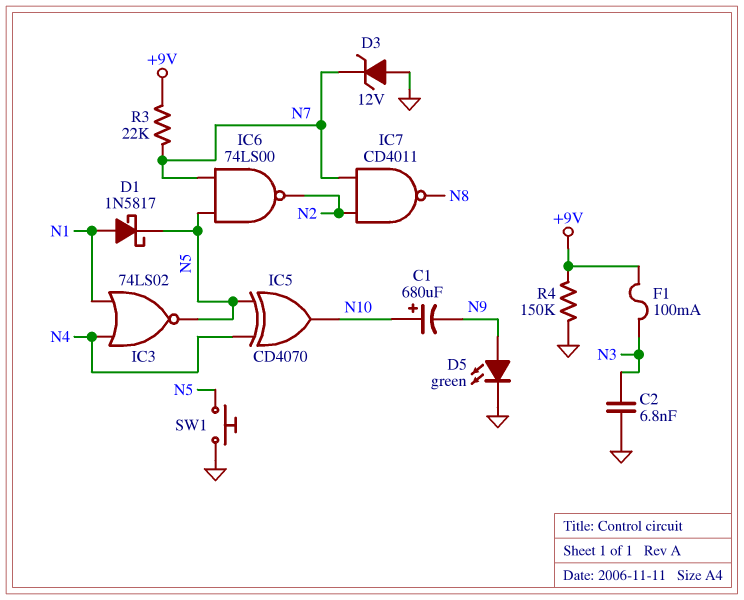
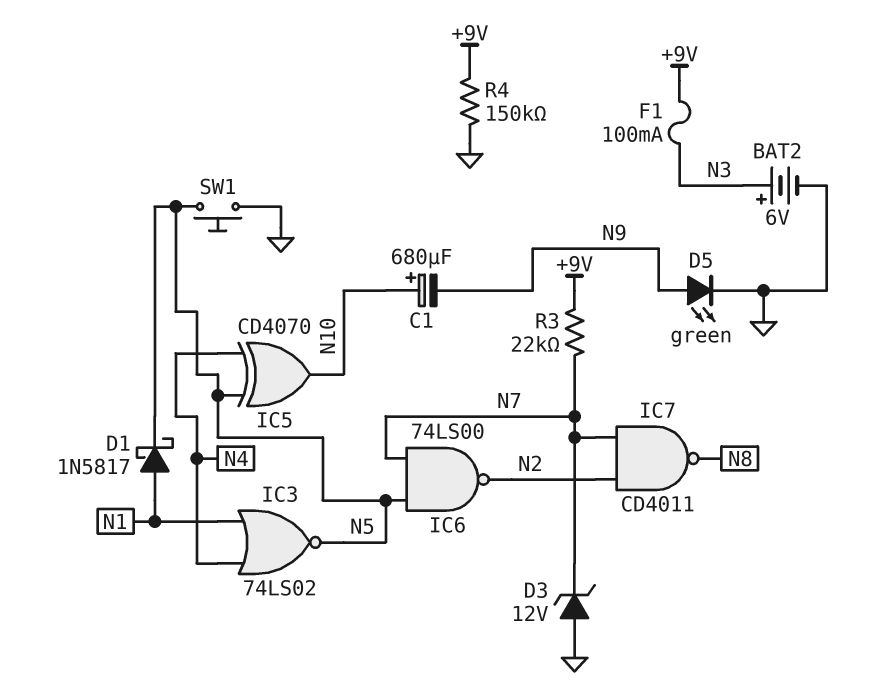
BAT2: none -> 6V (plus N3, minus GND)
C2: 6.8nF (GND, N3) -> none

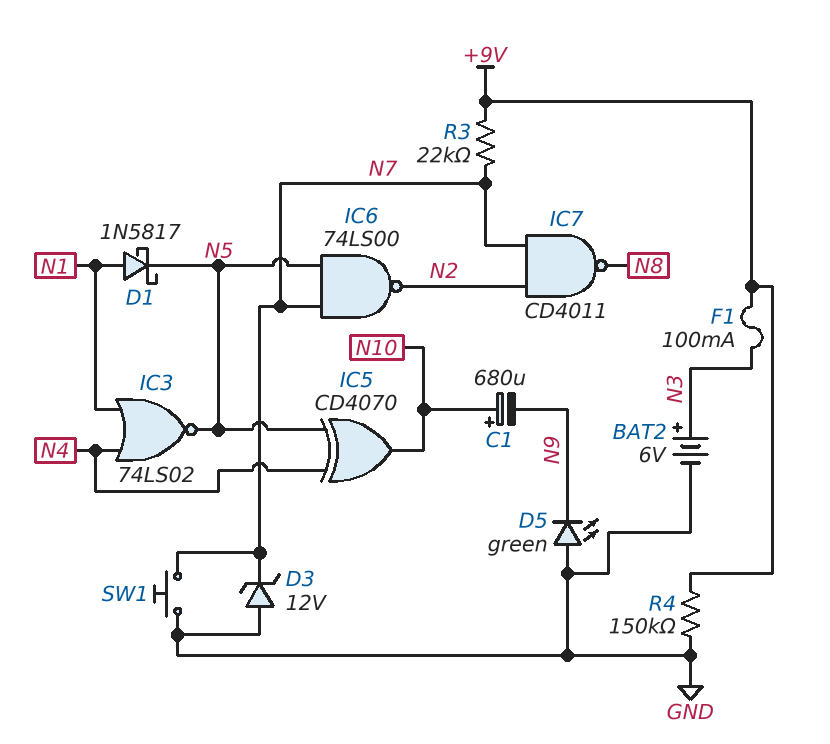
D5: LED green (A N9, K GND) -> LED green (A GND, K N9)
SW1: button (GND, N5) -> button (GND, N7)

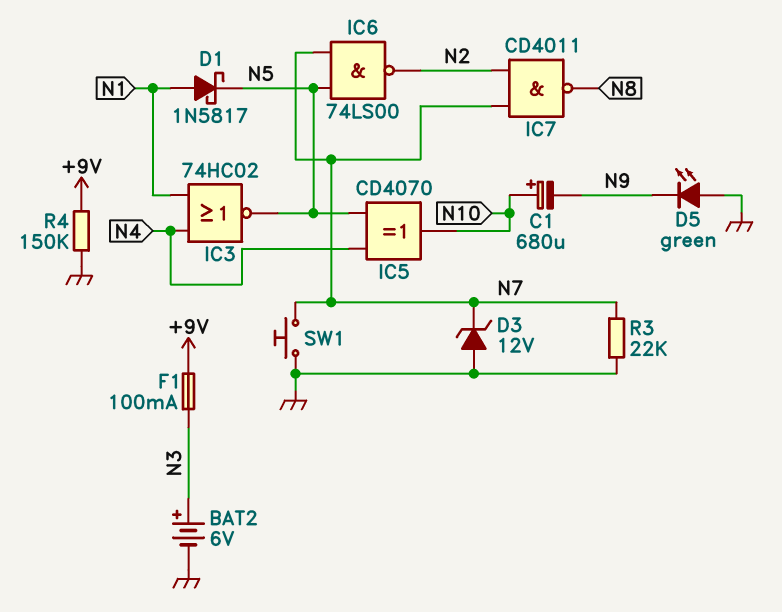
IC3: NOR 74LS02 (in N1, in N4, out N5) -> NOR 74HC02 (in N1, in N4, out N5)
R3: 22k (+9V, N7) -> 22k (GND, N7)

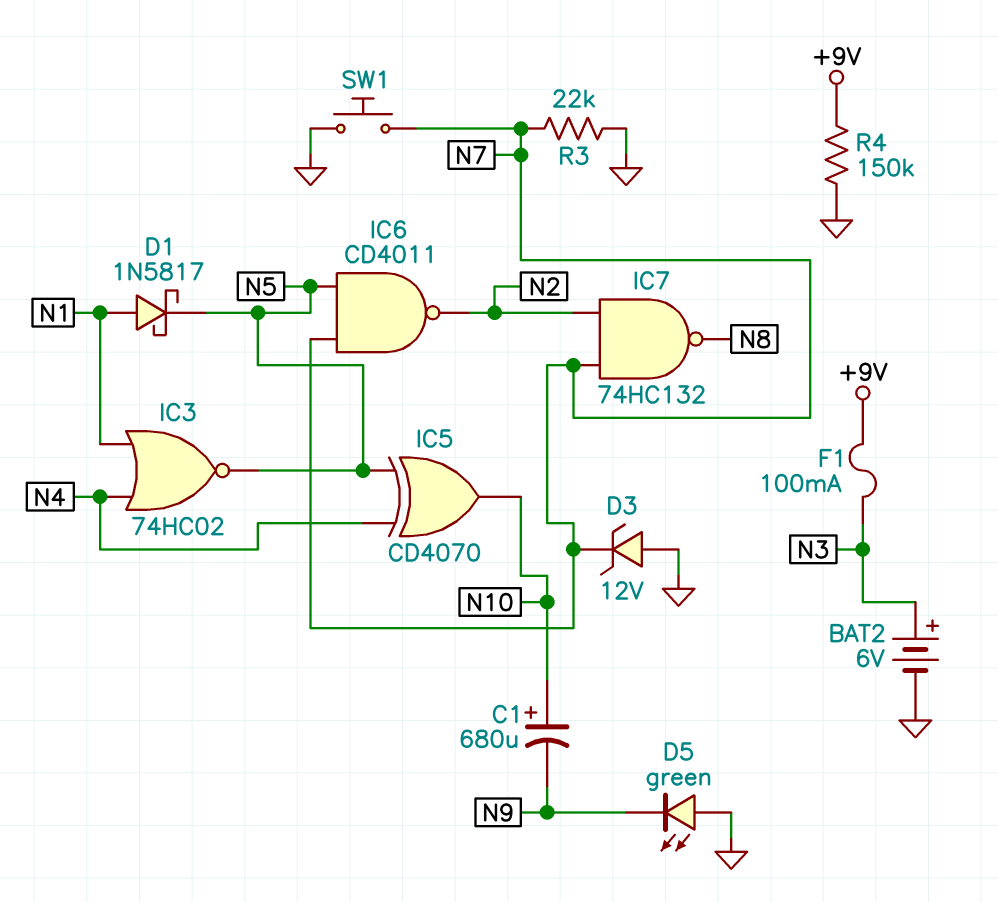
IC6: NAND 74LS00 (in N5, in N7, out N2) -> NAND CD4011 (in N5, in N7, out N2)
IC7: NAND CD4011 (in N2, in N7, out N8) -> NAND 74HC132 (in N2, in N7, out N8)

